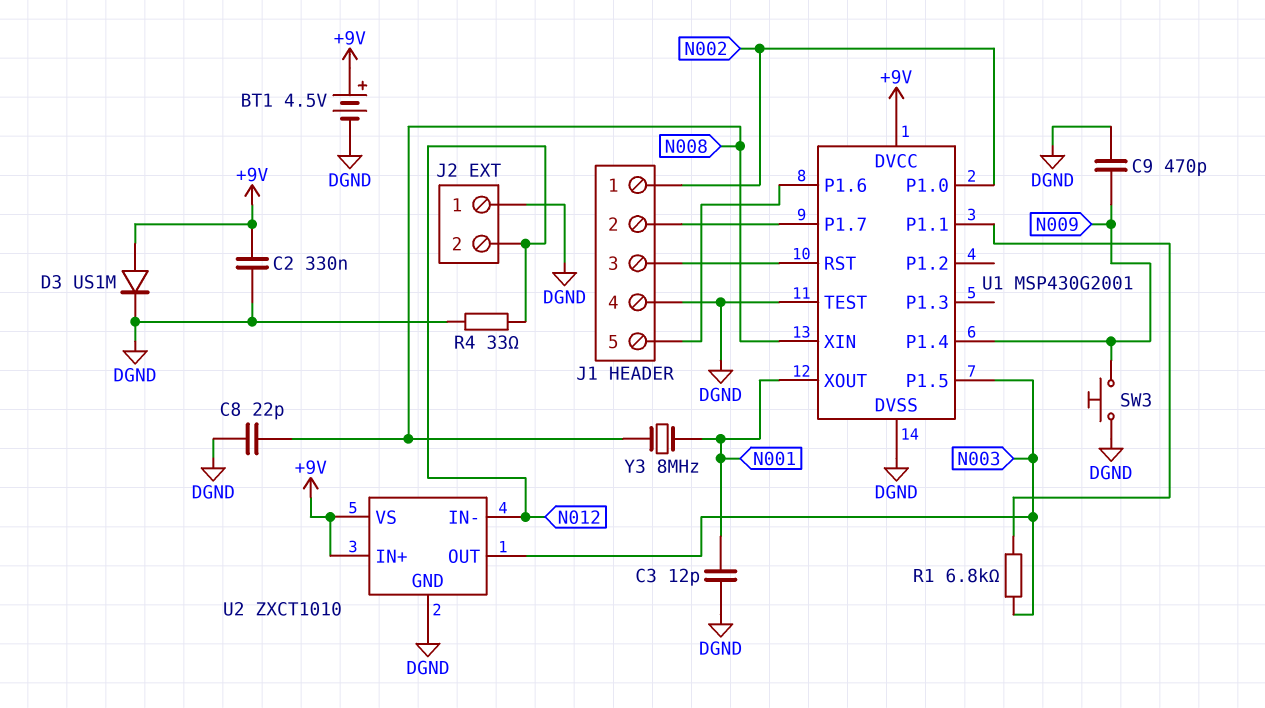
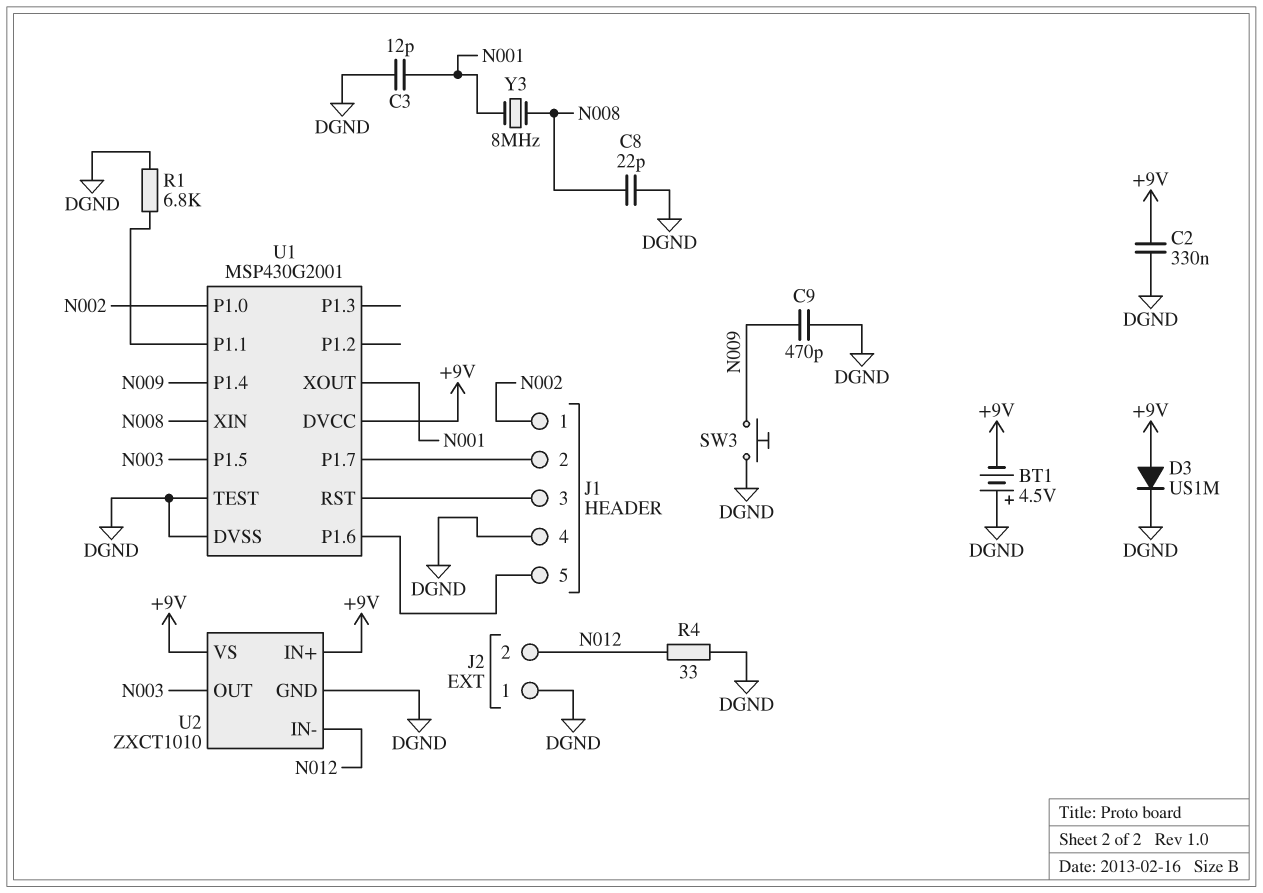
BT1: 4.5V (plus +9V, minus DGND) -> 4.5V (plus DGND, minus +9V)
R1: 6.8k (N003, U1/P1.1) -> 6.8k (DGND, U1/P1.1)

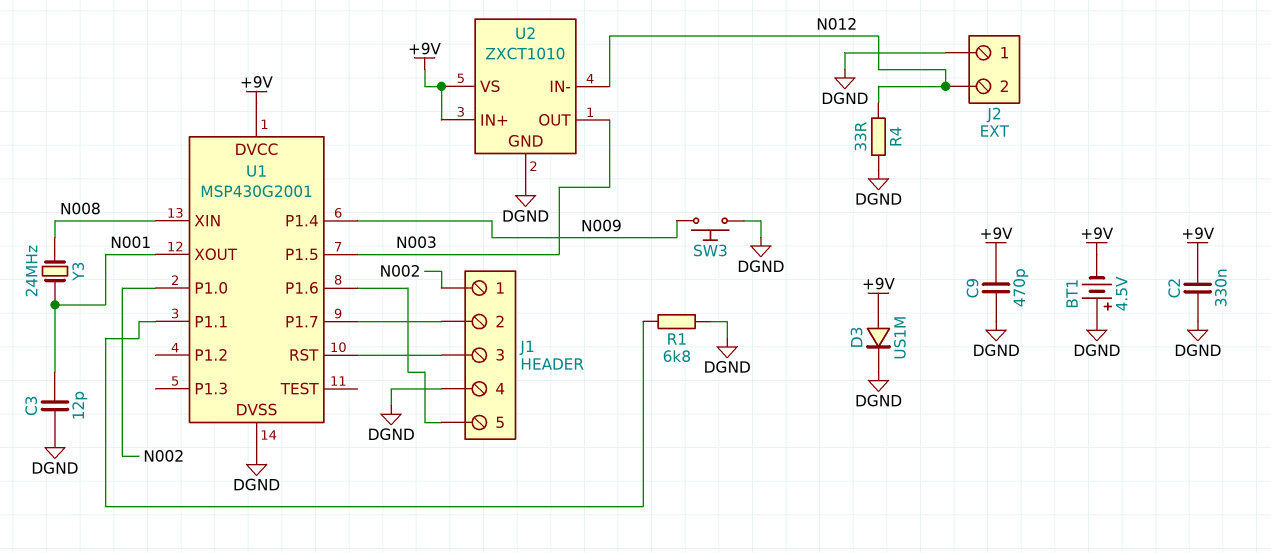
C8: 22pF (DGND, N008) -> none
C9: 470pF (DGND, N009) -> 470pF (+9V, DGND)
U1 pin TEST: DGND -> none
Y3: 8MHz (N001, N008) -> 24MHz (N001, N008)

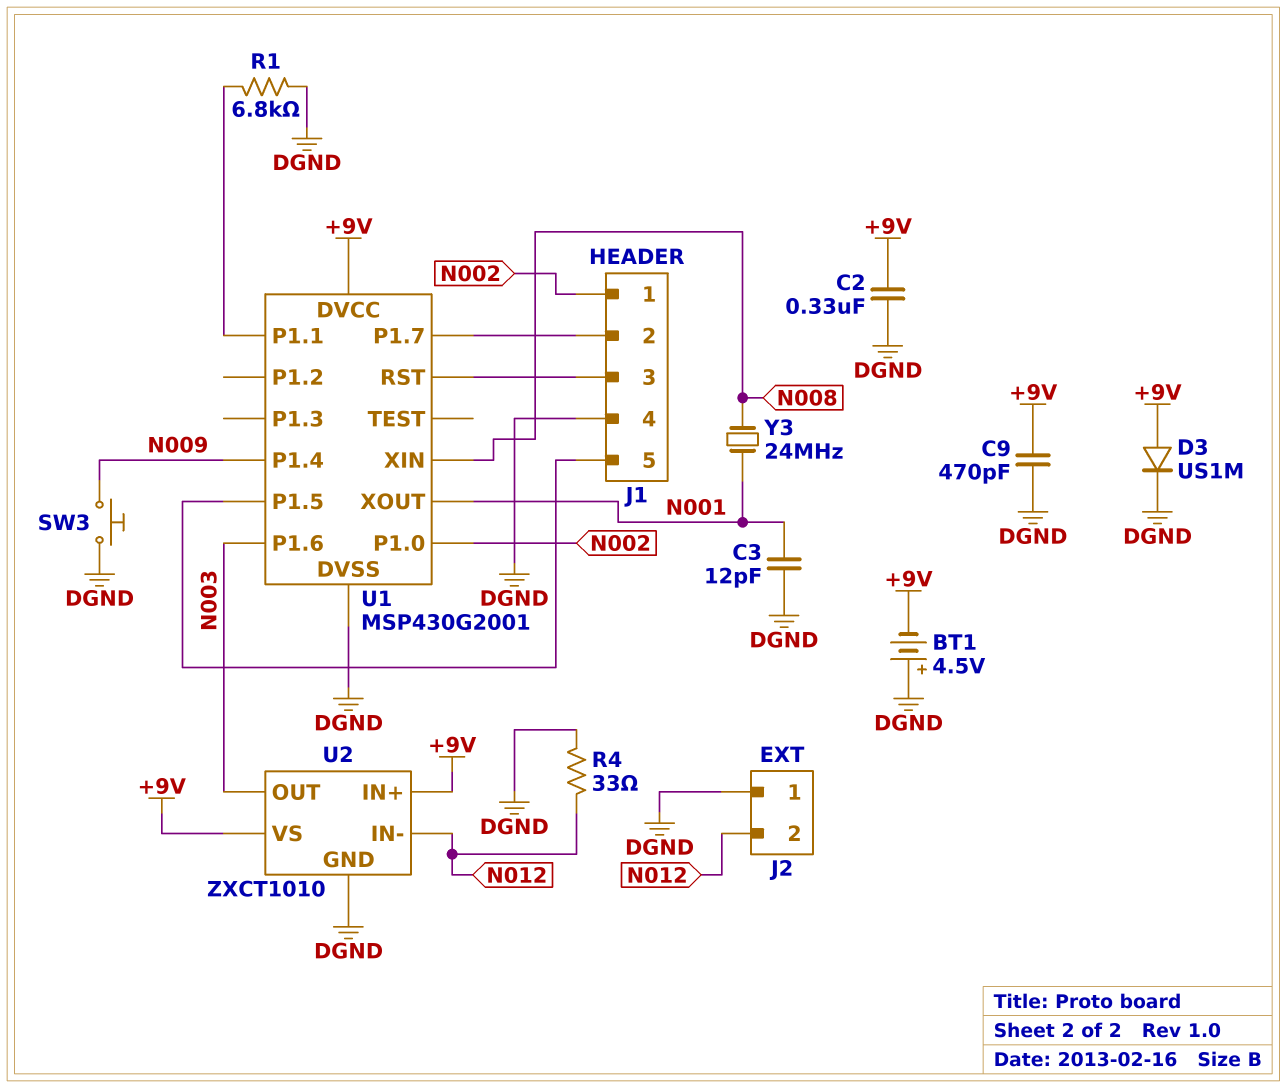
U1 pin P1.5: N003 -> J1/5
U1 pin P1.6: J1/5 -> N003

